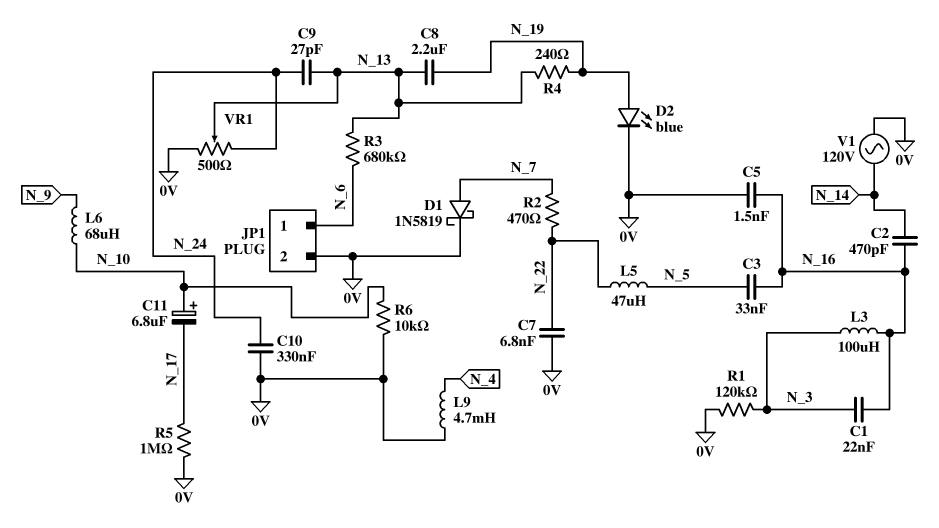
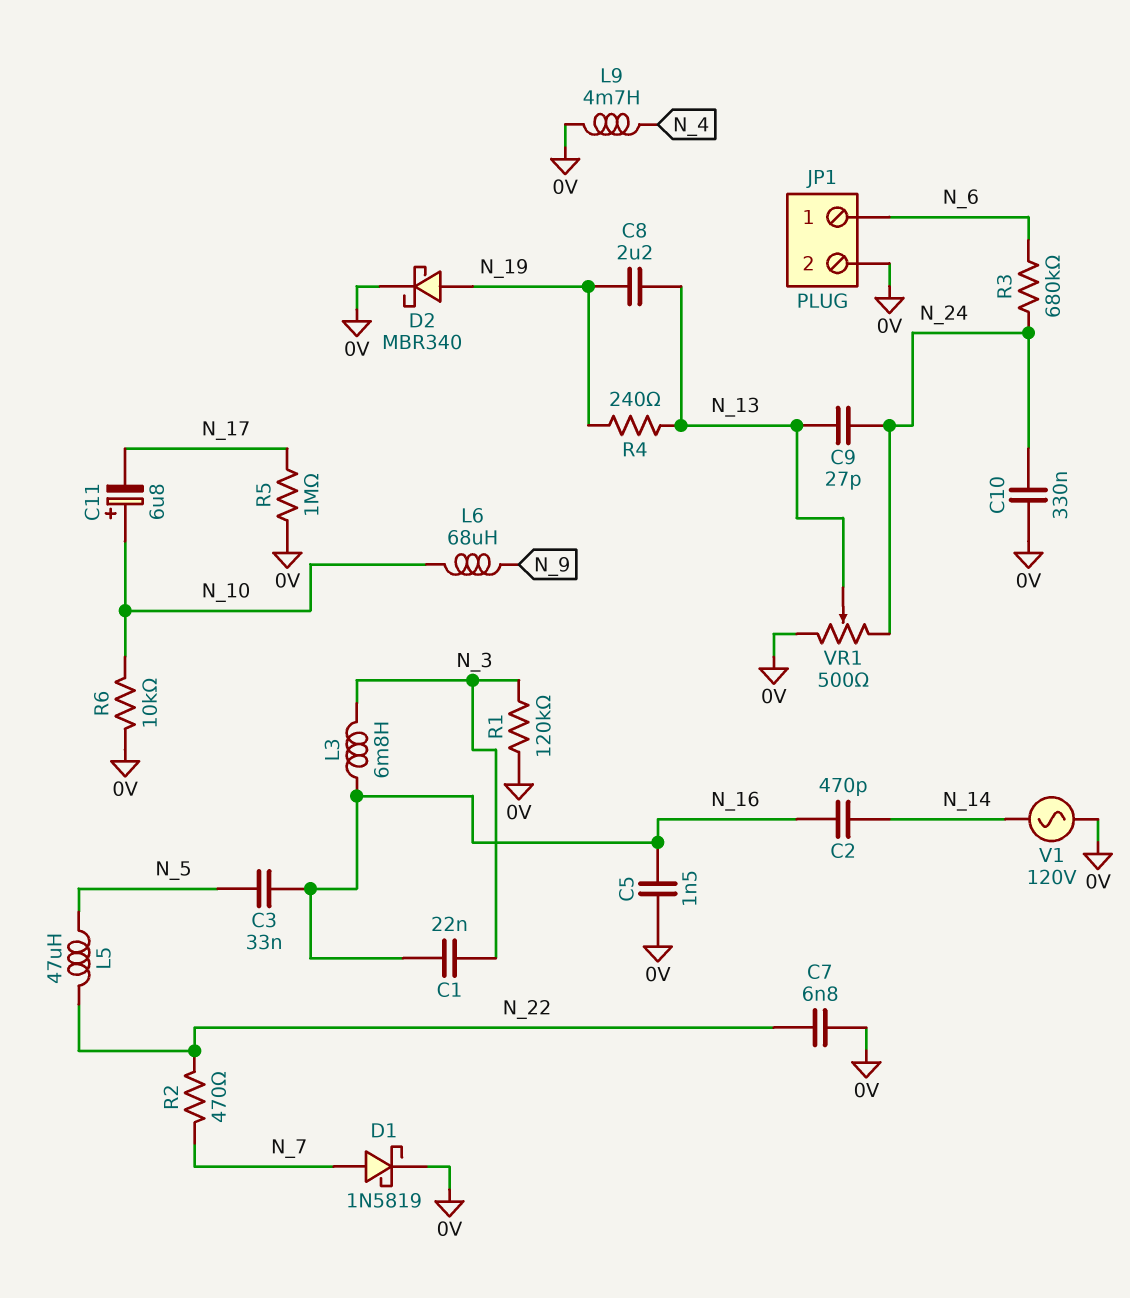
D2: LED blue (A N_19, K 0V) -> schottky MBR340 (A N_19, K 0V)
L3: 100uH (N_3, N_16) -> 6.8mH (N_3, N_16)
R3: 680k (N_6, N_13) -> 680k (N_6, N_24)

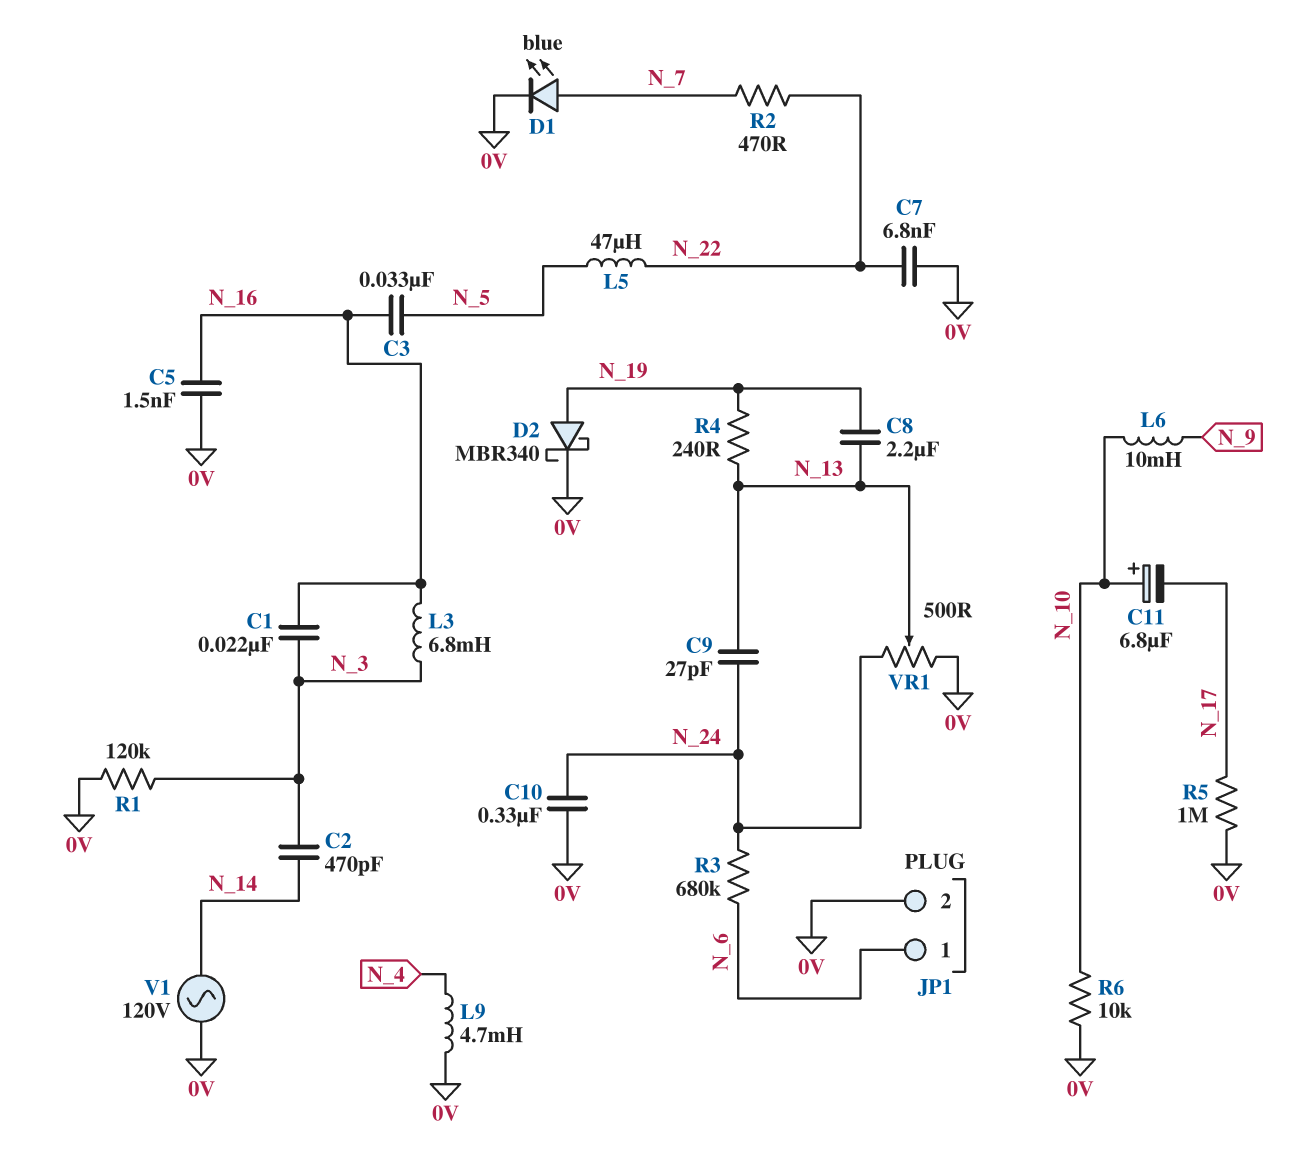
C2: 470pF (N_14, N_16) -> 470pF (N_3, N_14)
D1: schottky 1N5819 (A N_7, K 0V) -> LED blue (A N_7, K 0V)
L6: 68uH (N_9, N_10) -> 10mH (N_9, N_10)

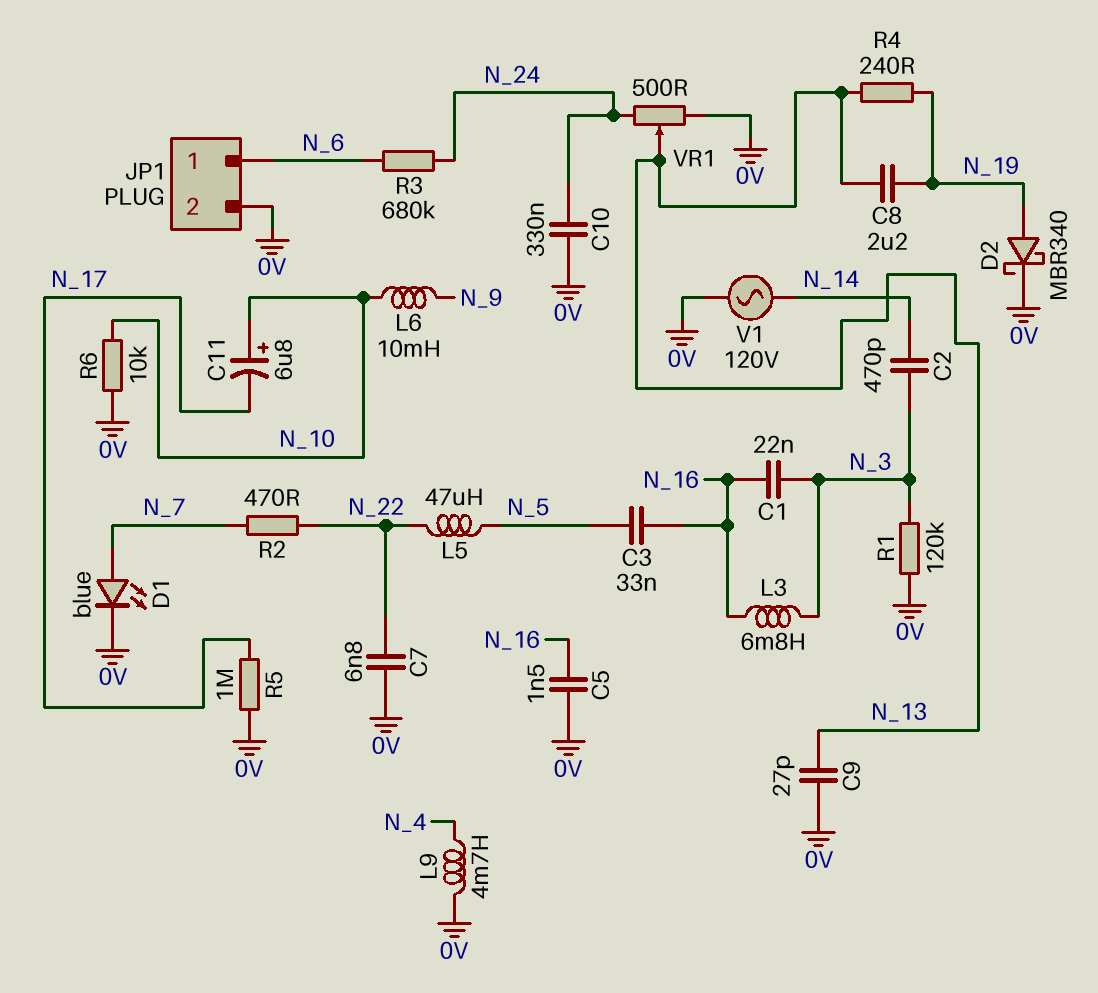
C9: 27pF (N_13, N_24) -> 27pF (0V, N_13)

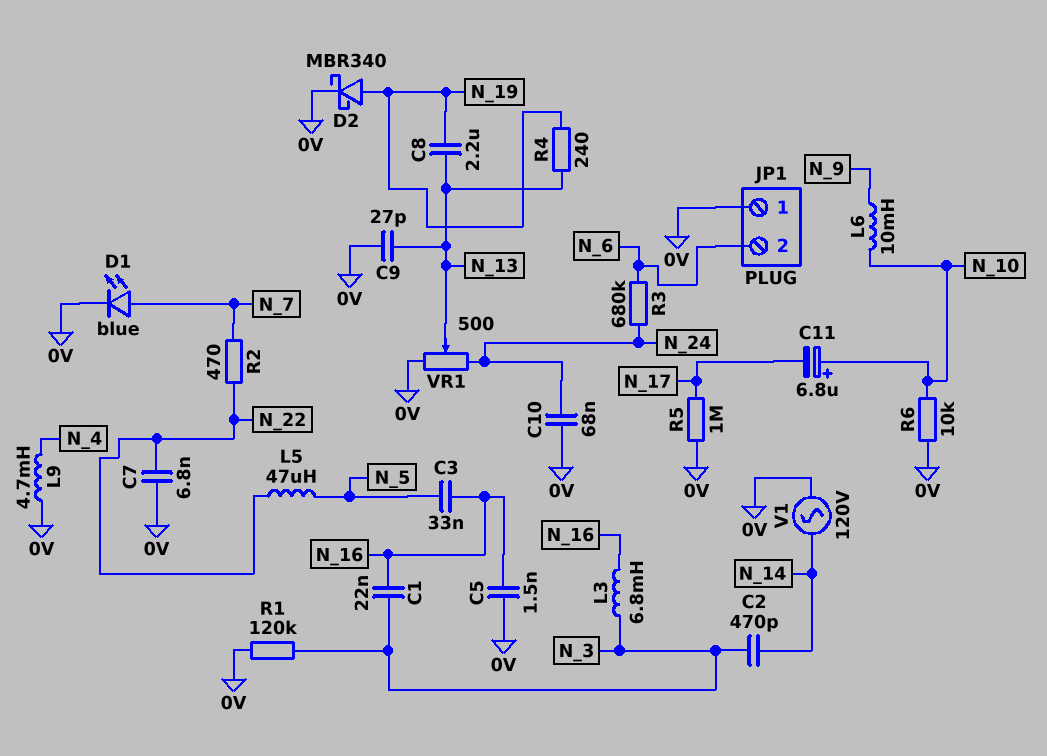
C10: 330nF (0V, N_24) -> 68nF (0V, N_24)
JP1 pin 1: N_6 -> 0V
JP1 pin 2: 0V -> N_6

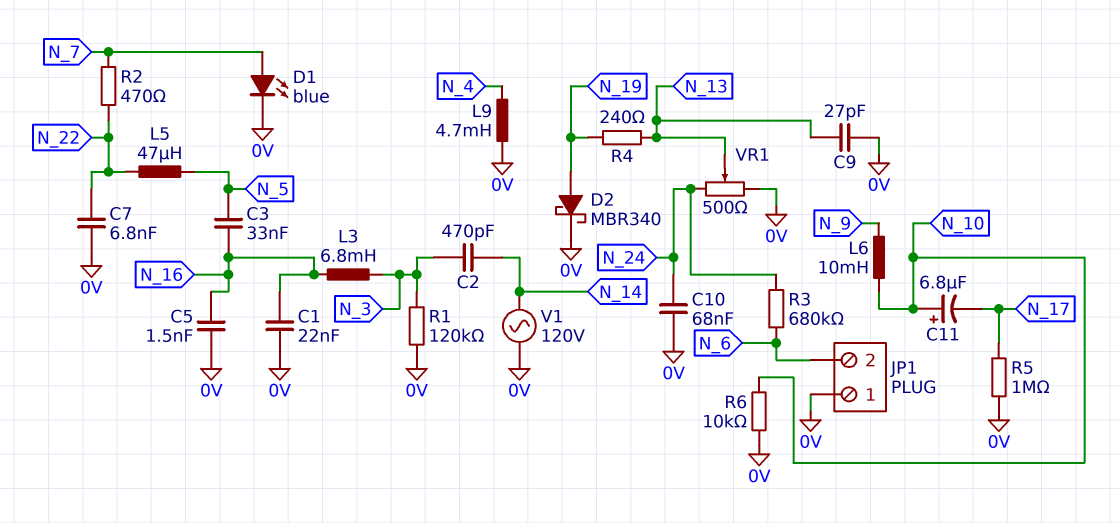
C1: 22nF (N_3, N_16) -> 22nF (0V, N_16)
C8: 2.2uF (N_13, N_19) -> none

